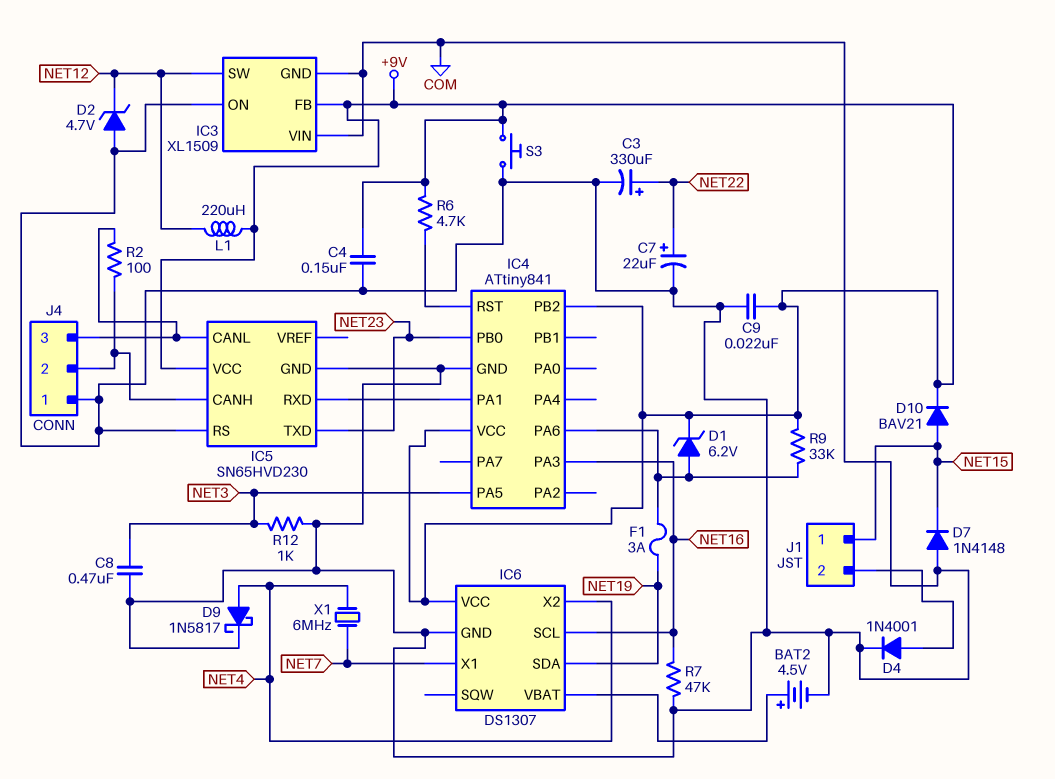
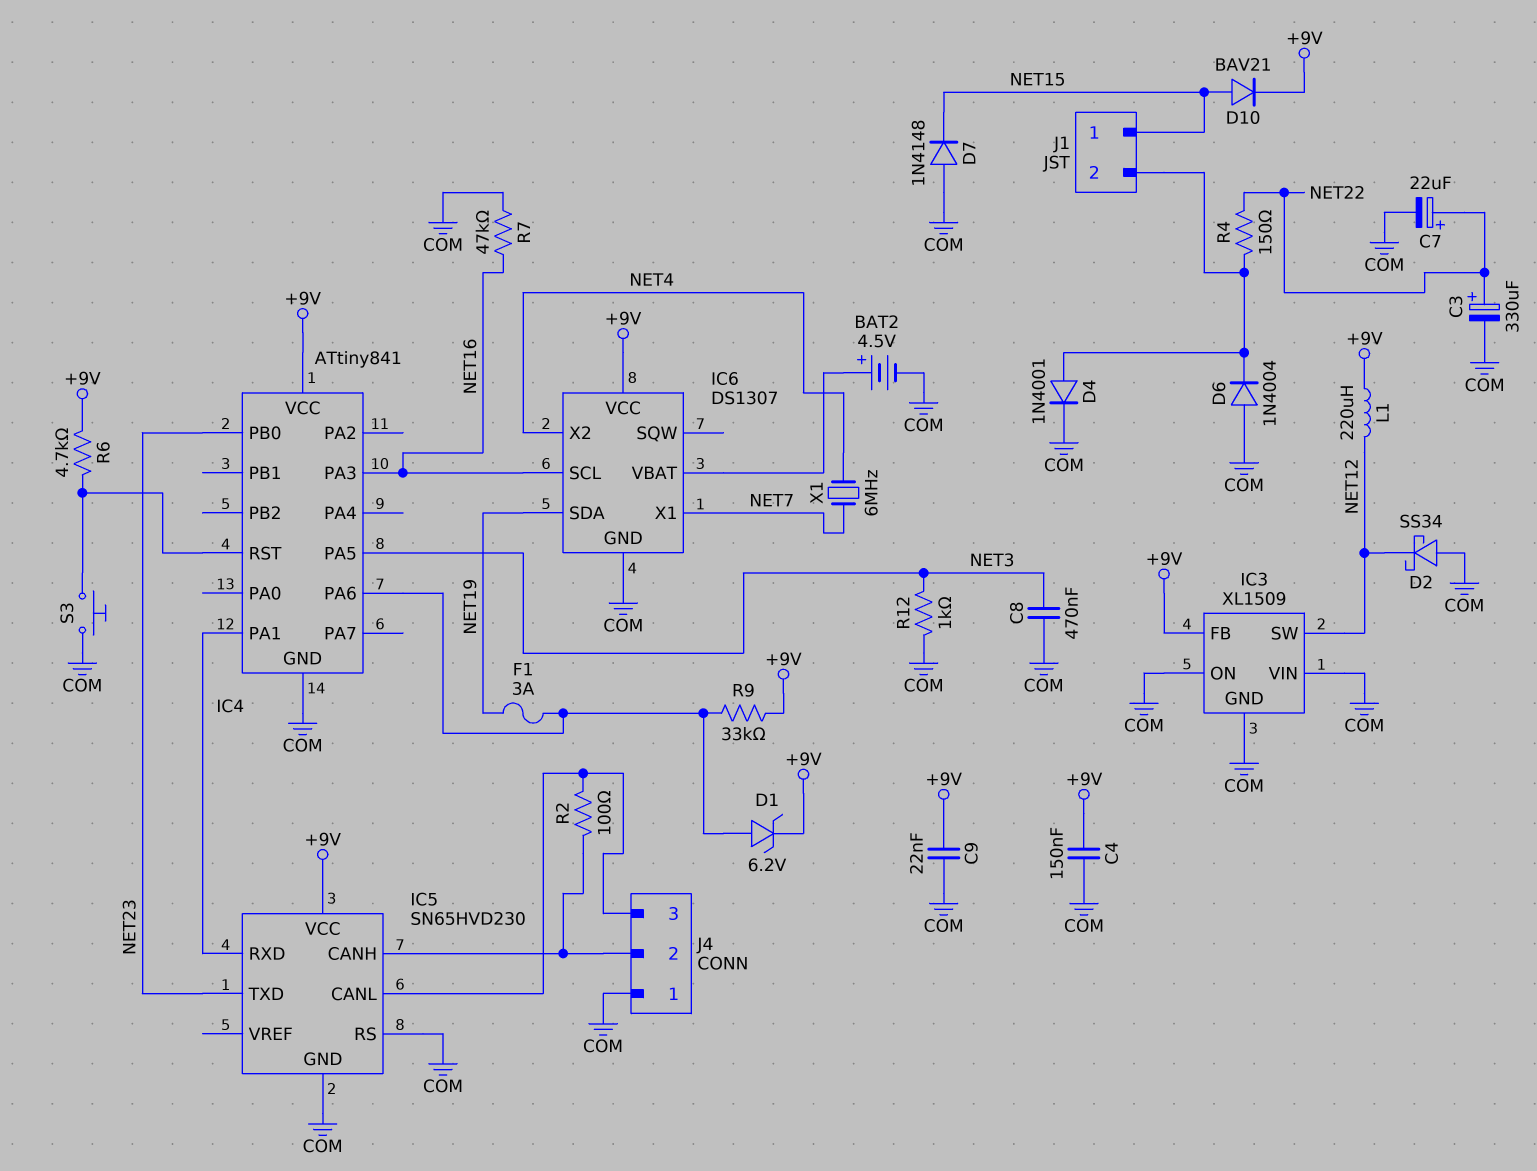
D2: zener 4.7V (A COM, K NET12) -> schottky SS34 (A COM, K NET12)
D6: none -> diode 1N4004 (A COM, K J1/2)
D9: schottky 1N5817 (A NET4, K COM) -> none
IC4 pin PB2: +9V -> none
R4: none -> 150 (J1/2, NET22)
S3: button (+9V, COM) -> button (COM, IC4/RST)

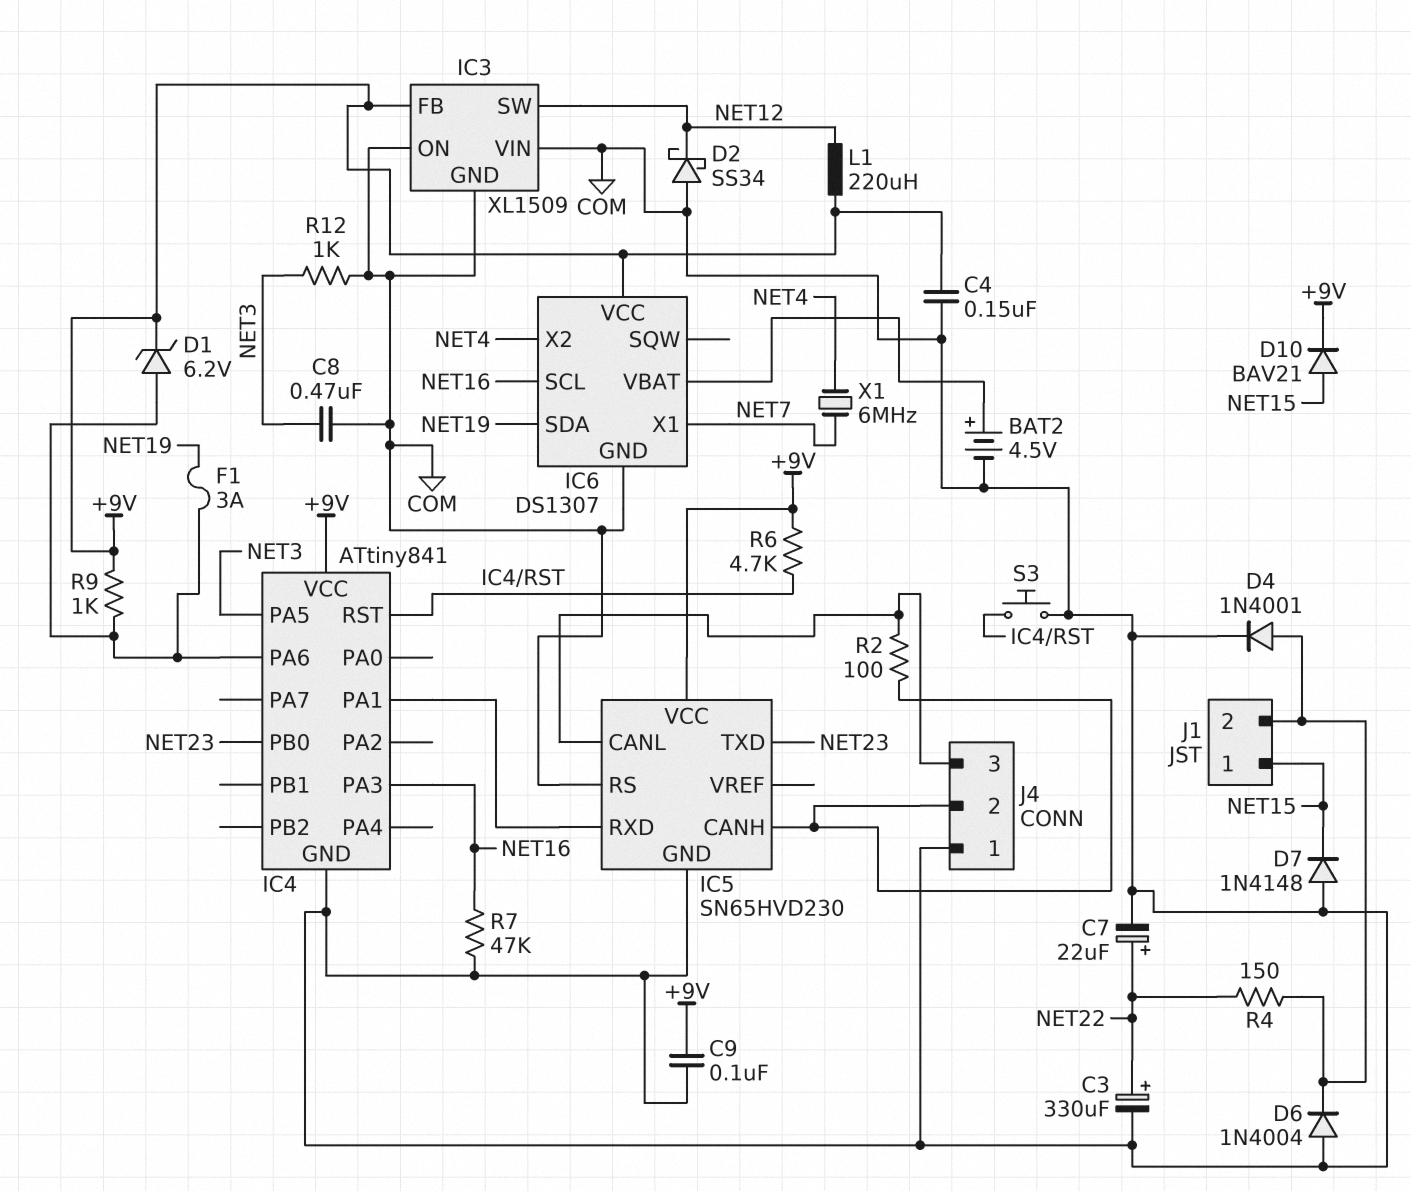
C9: 22nF (+9V, COM) -> 100nF (+9V, COM)
R9: 33k (+9V, IC4/PA6) -> 1k (+9V, IC4/PA6)

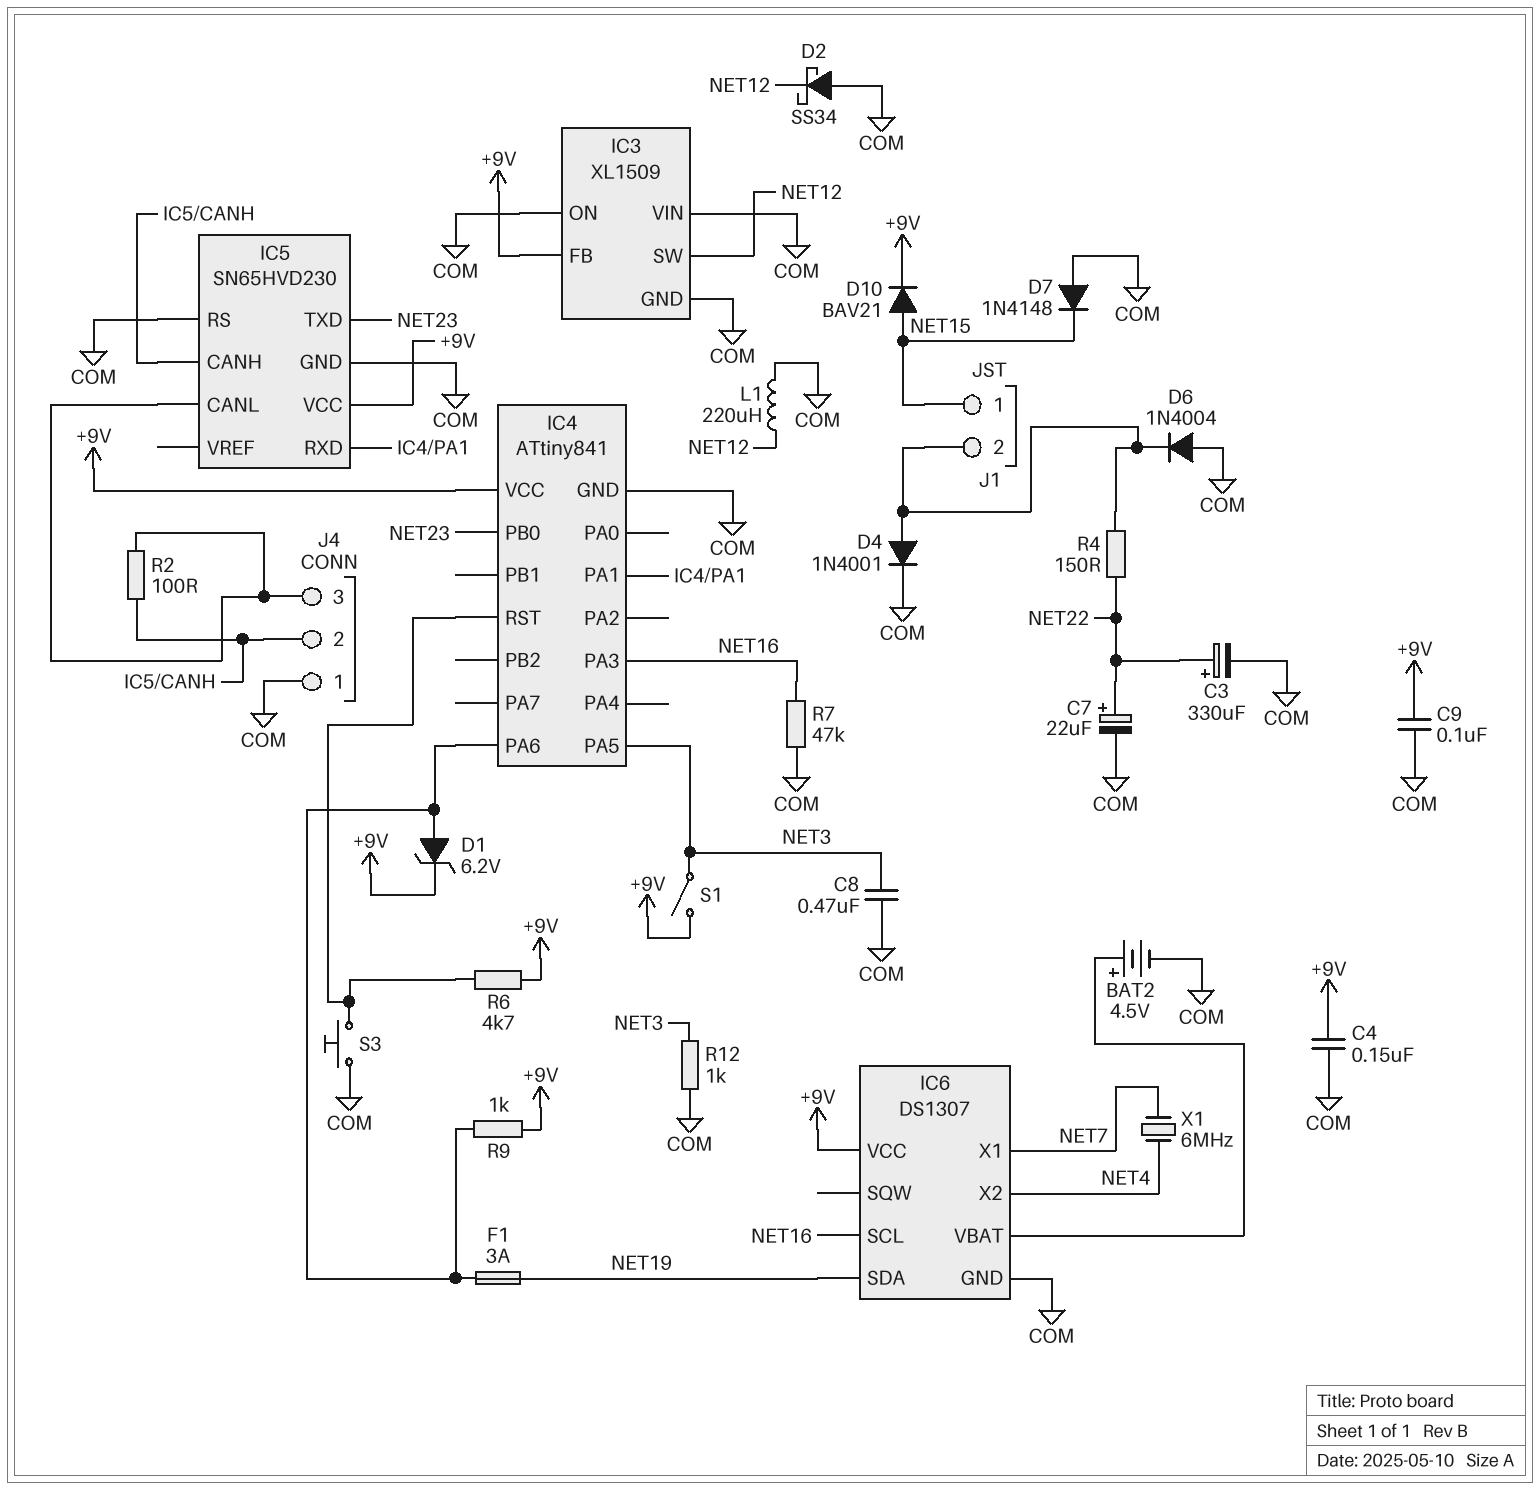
L1: 220uH (+9V, NET12) -> 220uH (COM, NET12)
S1: none -> switch (+9V, NET3)

